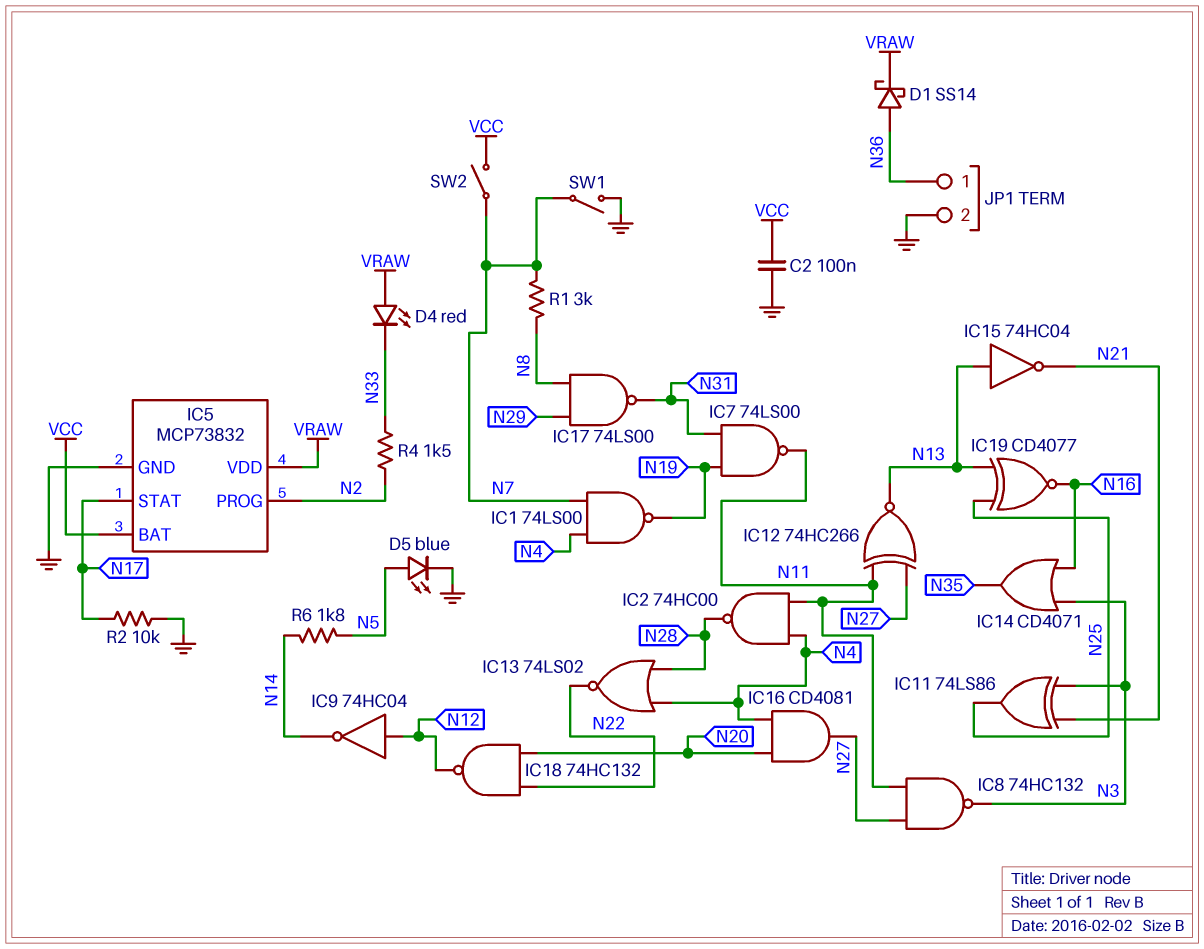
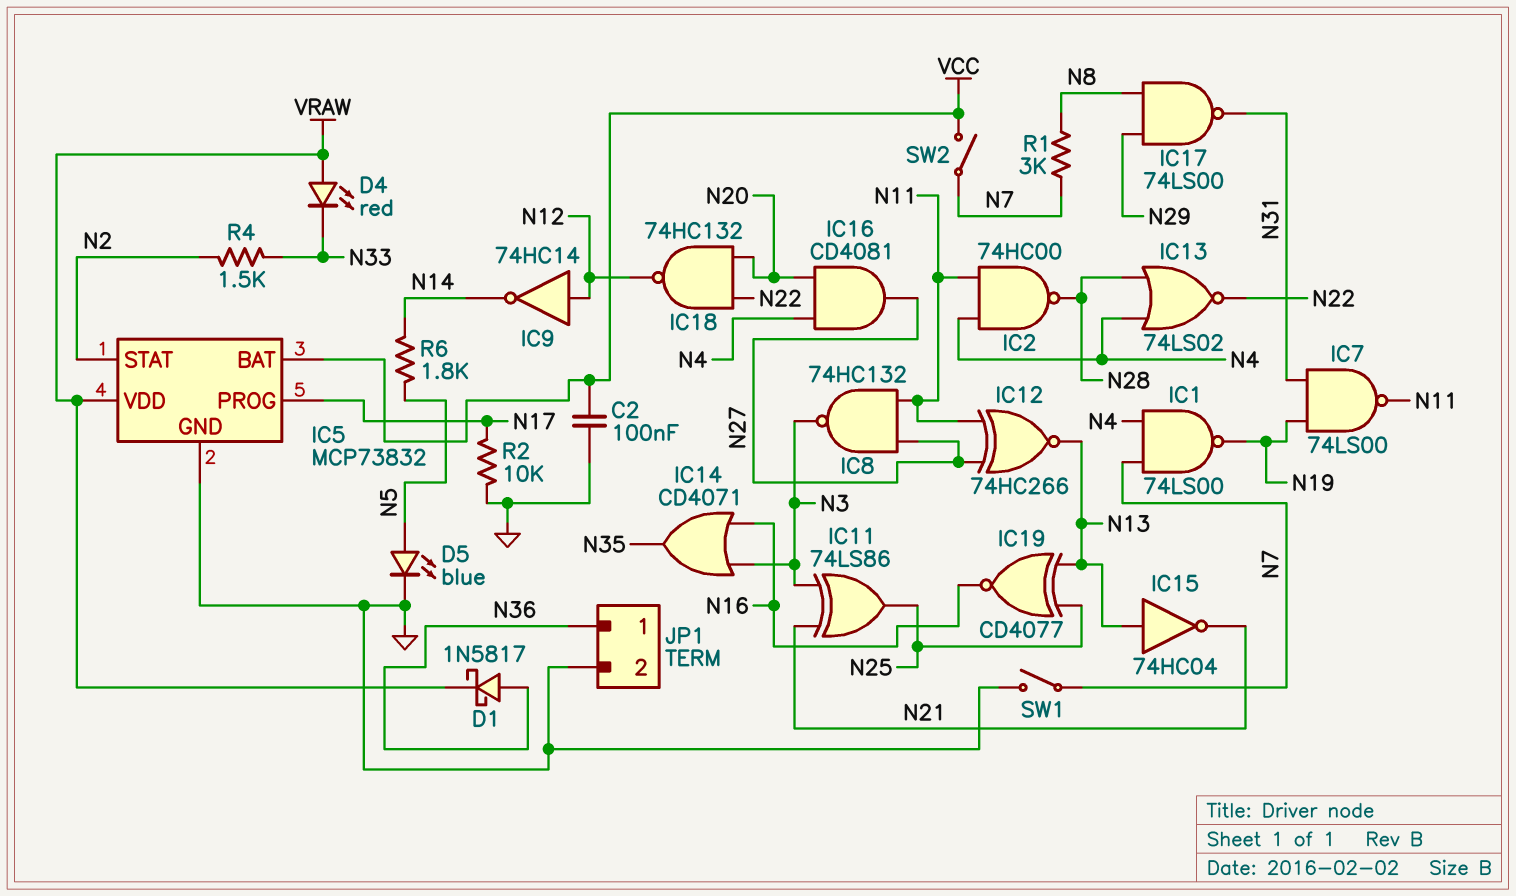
D1: schottky SS14 (A N36, K VRAW) -> schottky 1N5817 (A N36, K VRAW)
IC5 pin PROG: N2 -> N17
IC5 pin STAT: N17 -> N2
IC9: NOT 74HC04 (in N12, out N14) -> NOT 74HC14 (in N12, out N14)

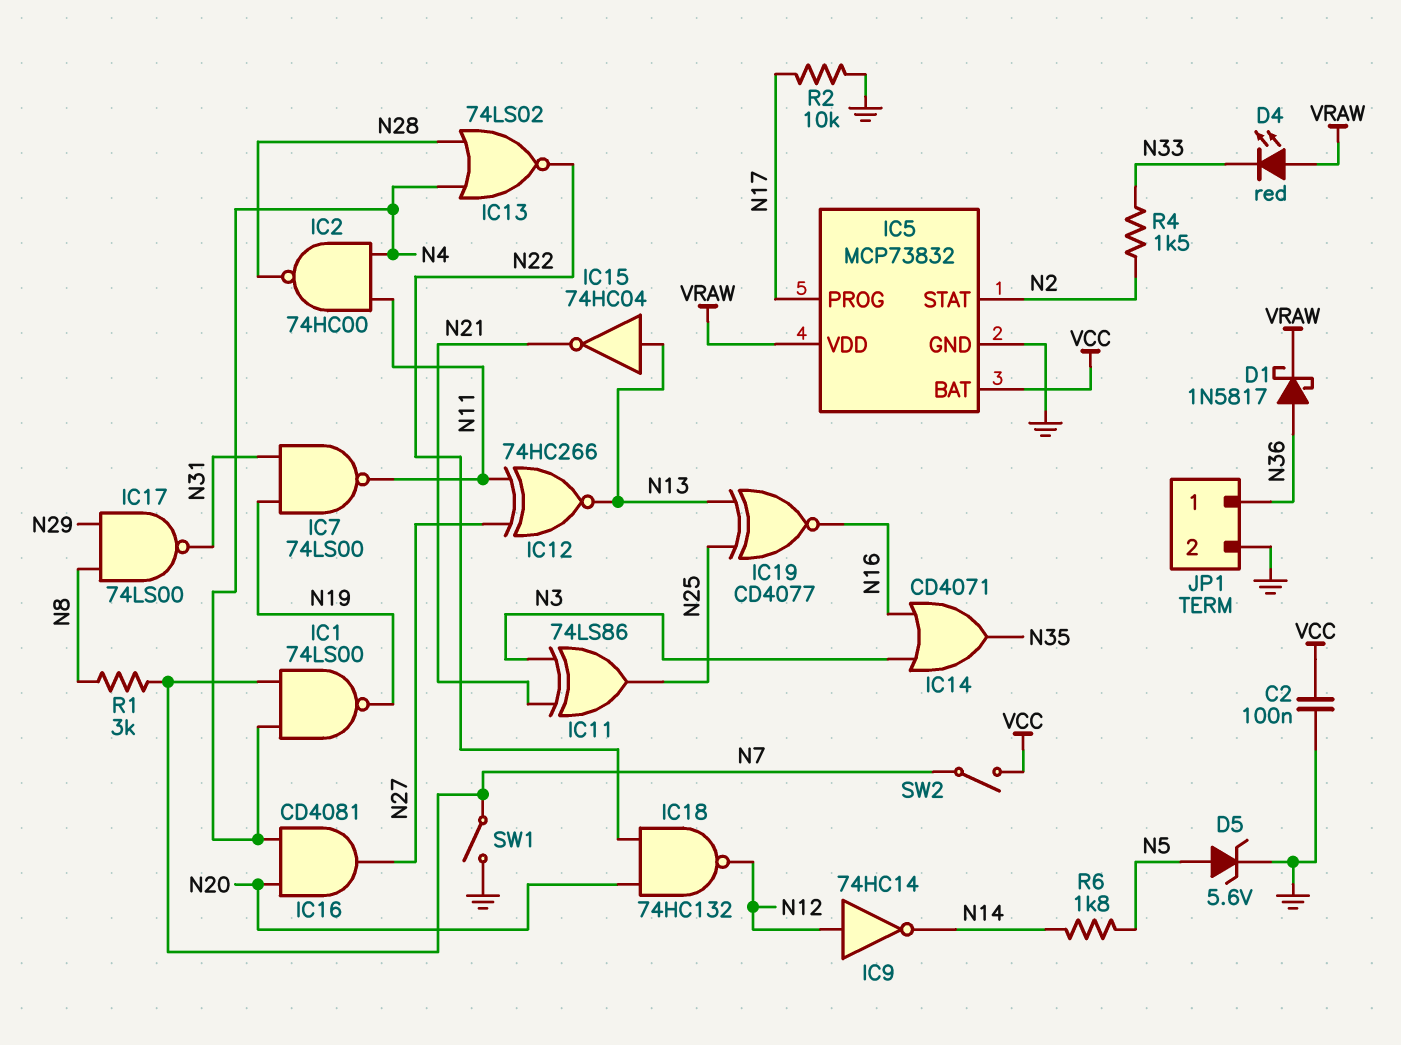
D5: LED blue (A N5, K GND) -> zener 5.6V (A N5, K GND)
IC8: NAND 74HC132 (in N11, in N27, out N3) -> none

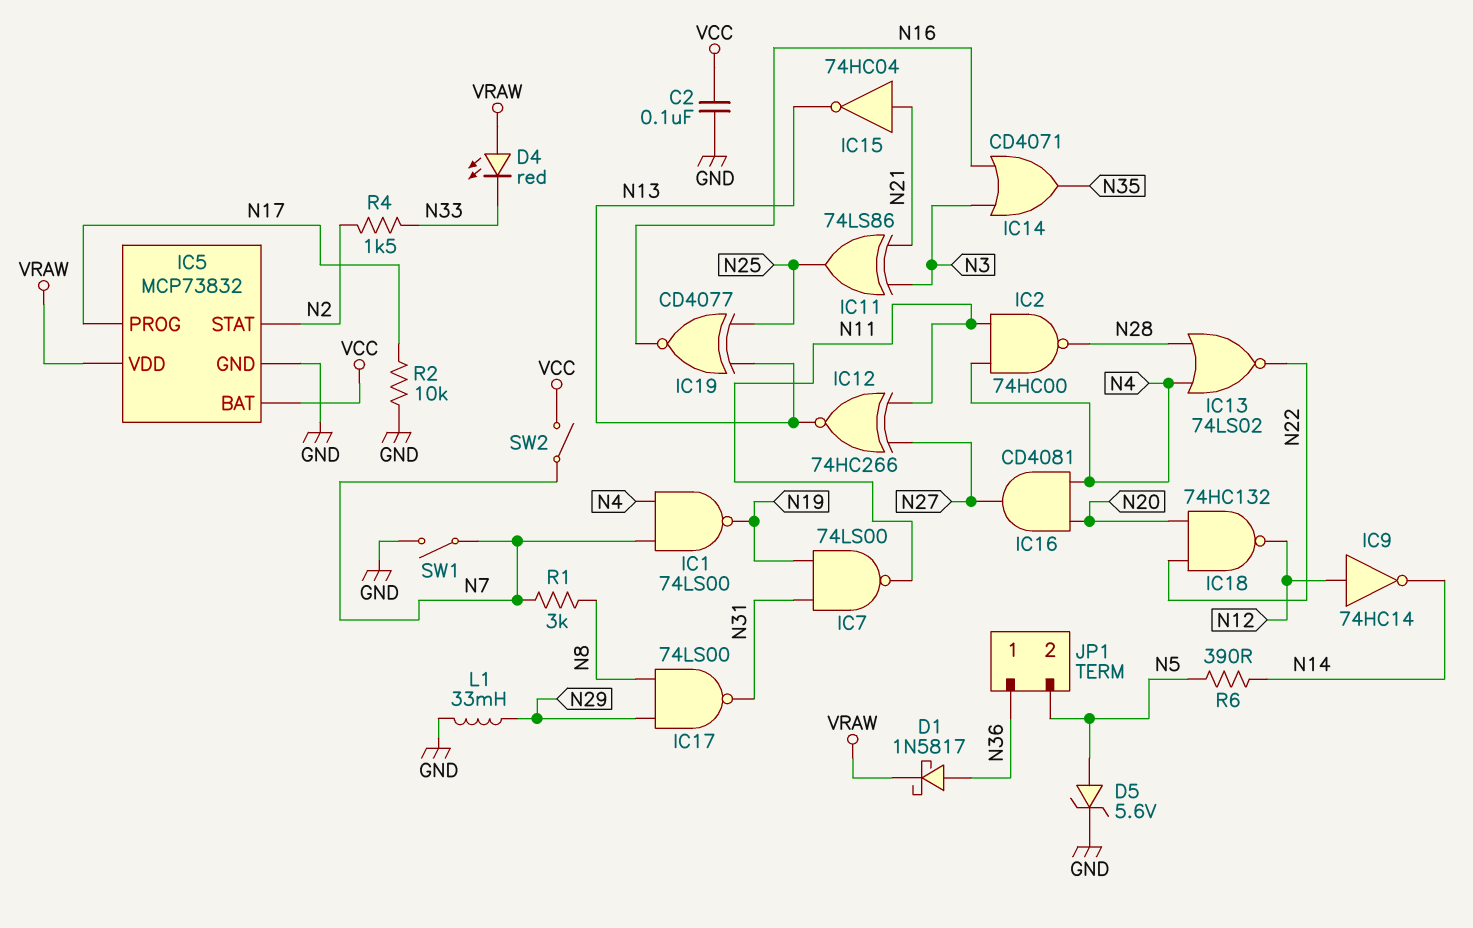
IC15: NOT 74HC04 (in N13, out N21) -> NOT 74HC04 (in N21, out N13)
JP1 pin 2: GND -> N5
L1: none -> 33mH (GND, N29)
R6: 1.8k (N5, N14) -> 390 (N5, N14)

